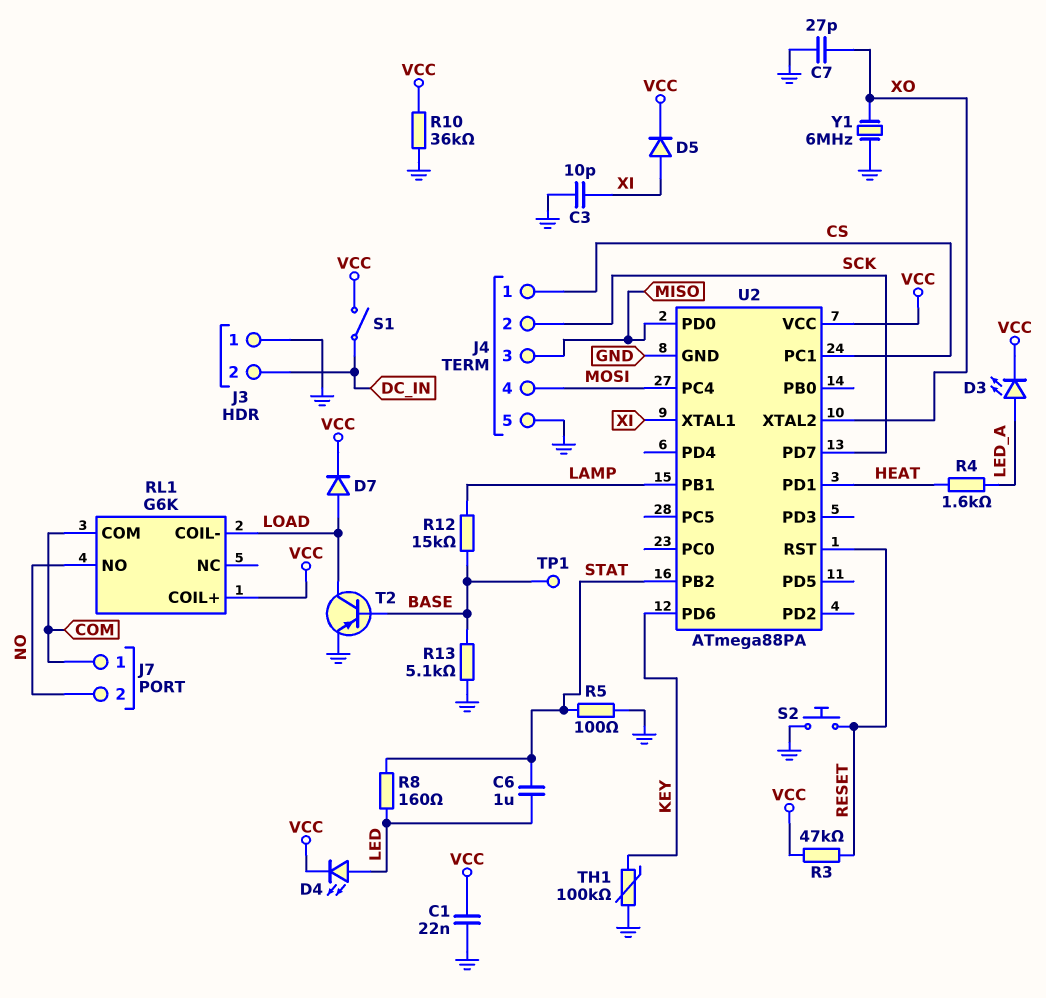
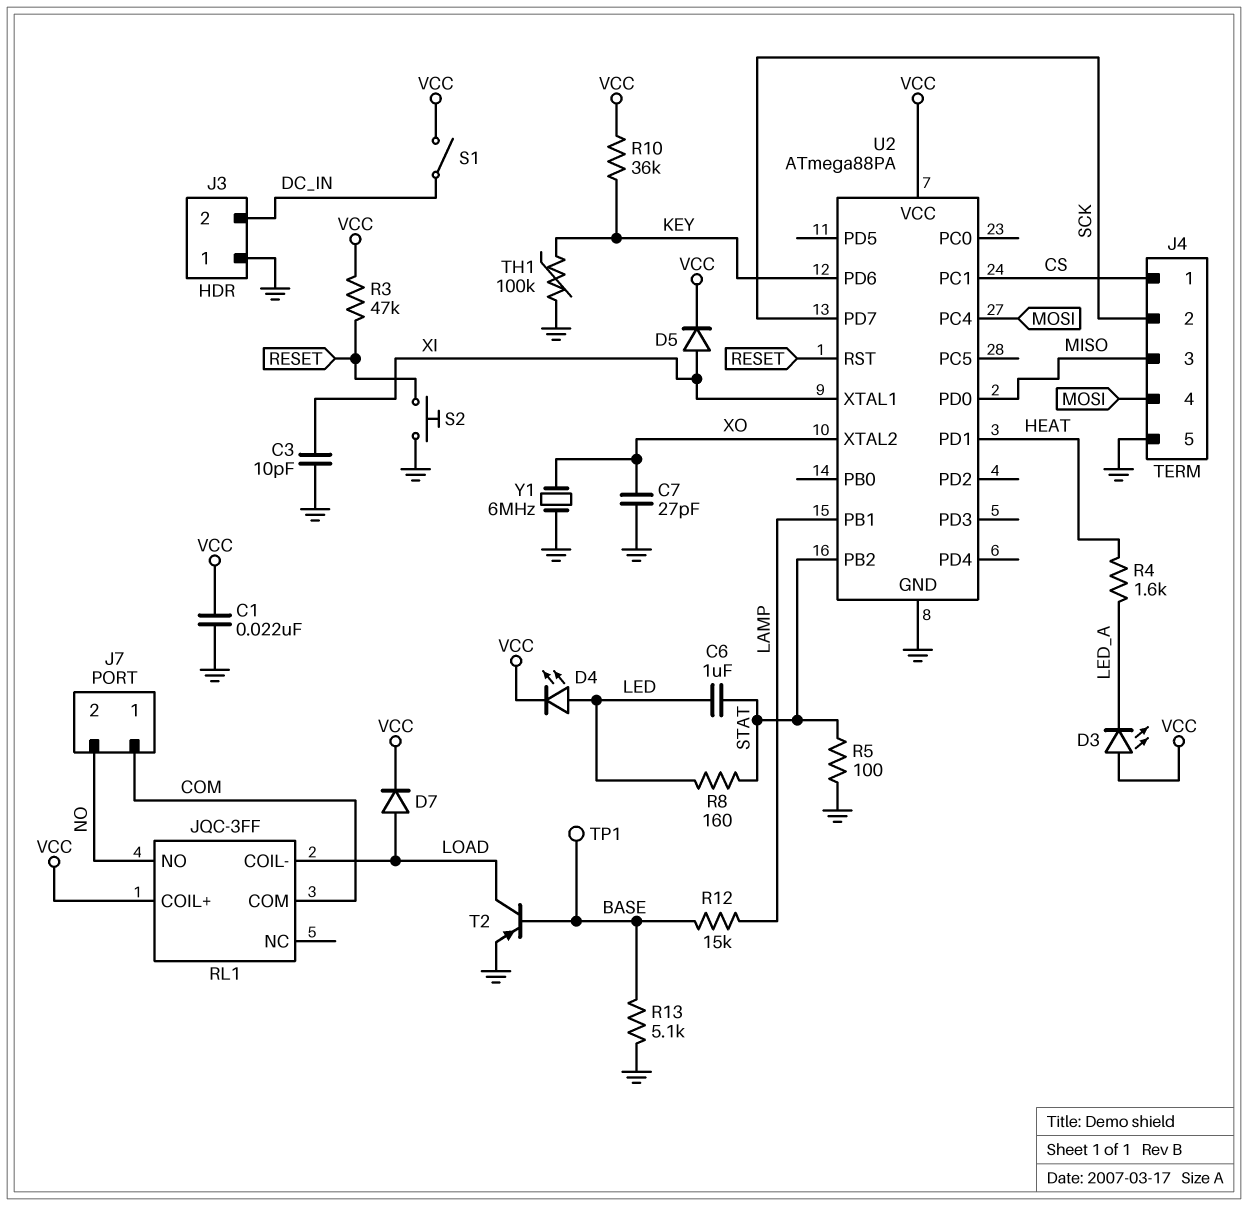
D3: LED (A LED_A, K VCC) -> LED (A VCC, K LED_A)
R10: 36k (GND, VCC) -> 36k (KEY, VCC)
RL1: G6K -> JQC-3FF

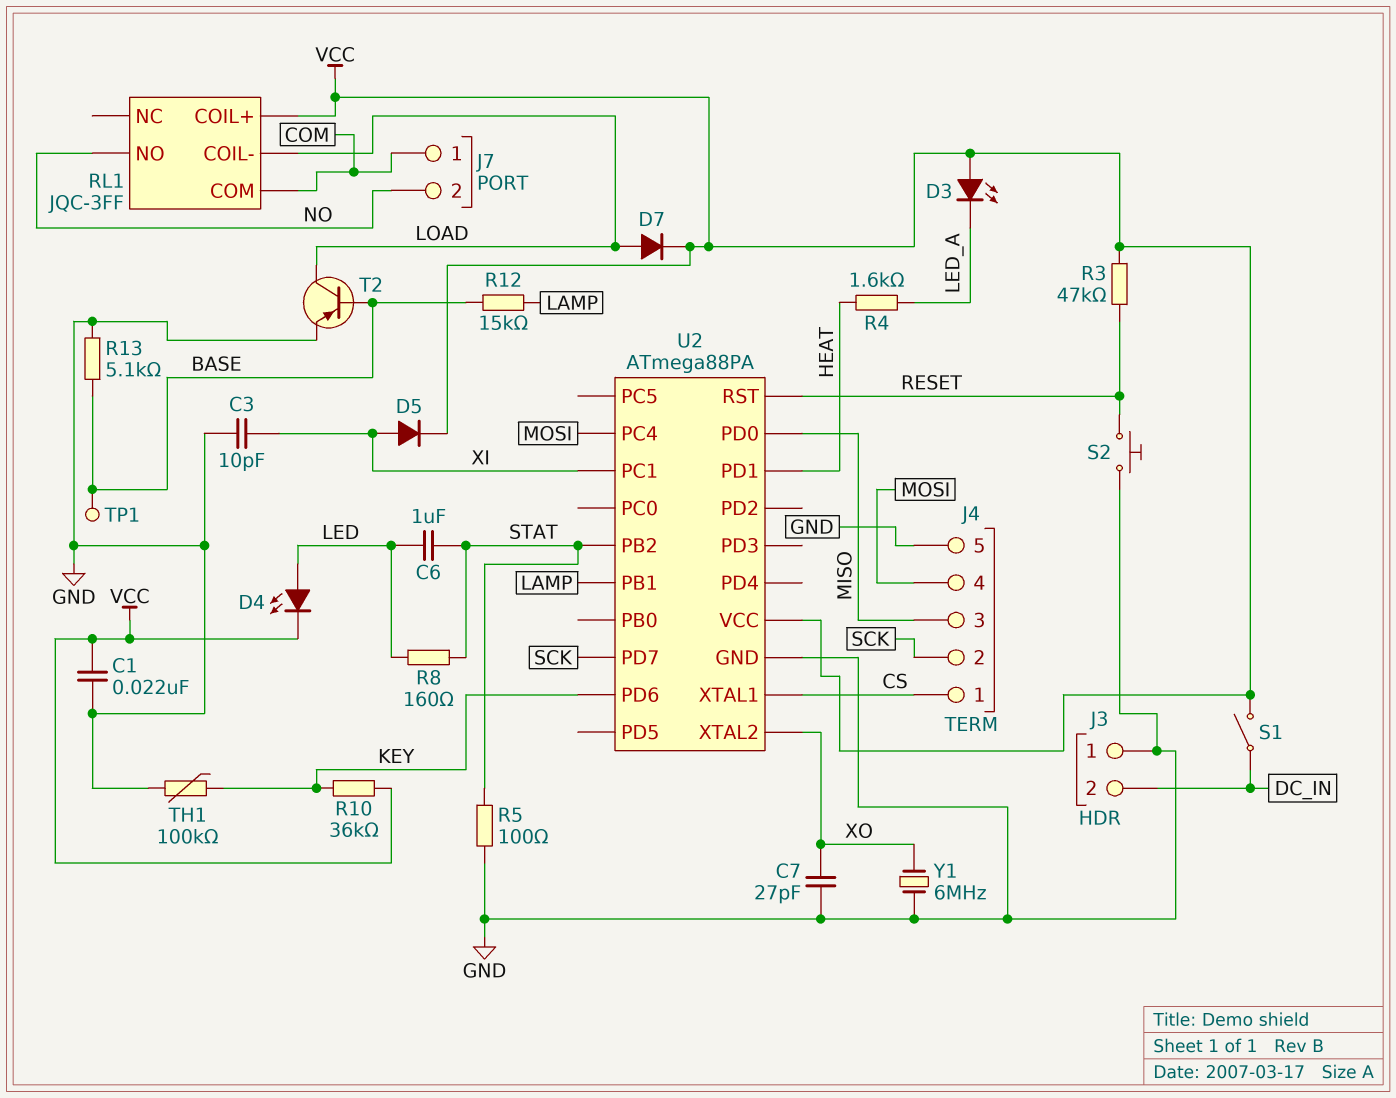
U2 pin PC1: CS -> XI
U2 pin XTAL1: XI -> CS

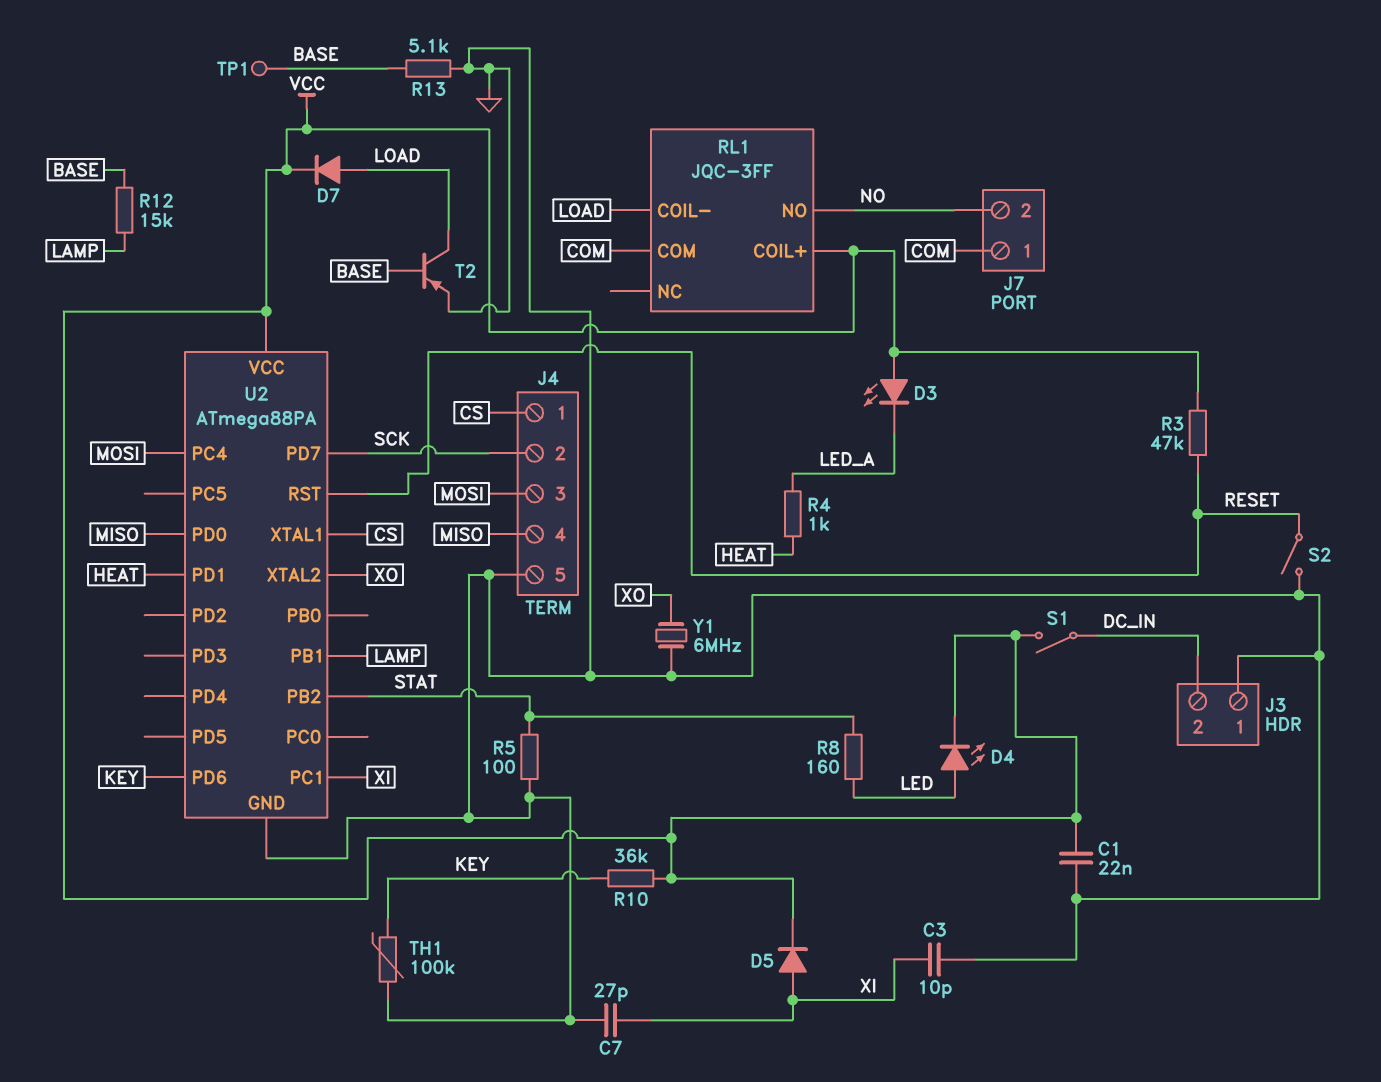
C6: 1uF (LED, STAT) -> none
C7: 27pF (GND, XO) -> 27pF (GND, XI)
J4 pin 3: MISO -> MOSI
J4 pin 4: MOSI -> MISO
R4: 1.6k (HEAT, LED_A) -> 1k (HEAT, LED_A)
S2: button (GND, RESET) -> switch (GND, RESET)

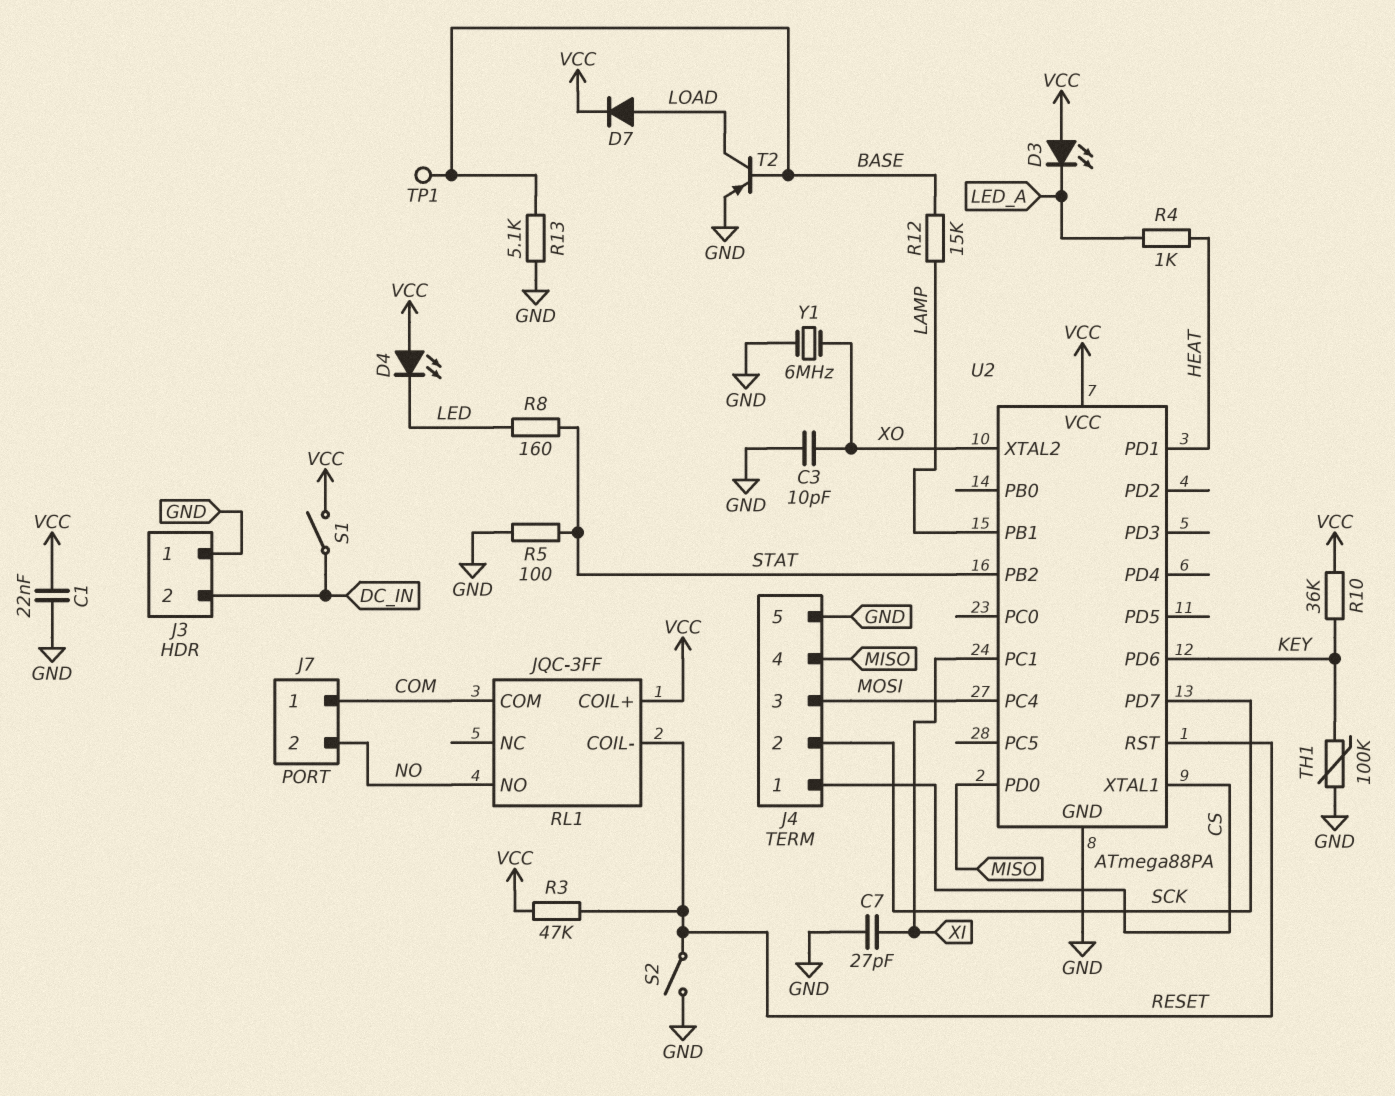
C3: 10pF (GND, XI) -> 10pF (GND, XO)
D4: LED (A LED, K VCC) -> LED (A VCC, K LED)
D5: diode (A XI, K VCC) -> none
RL1 pin COIL-: LOAD -> RESET

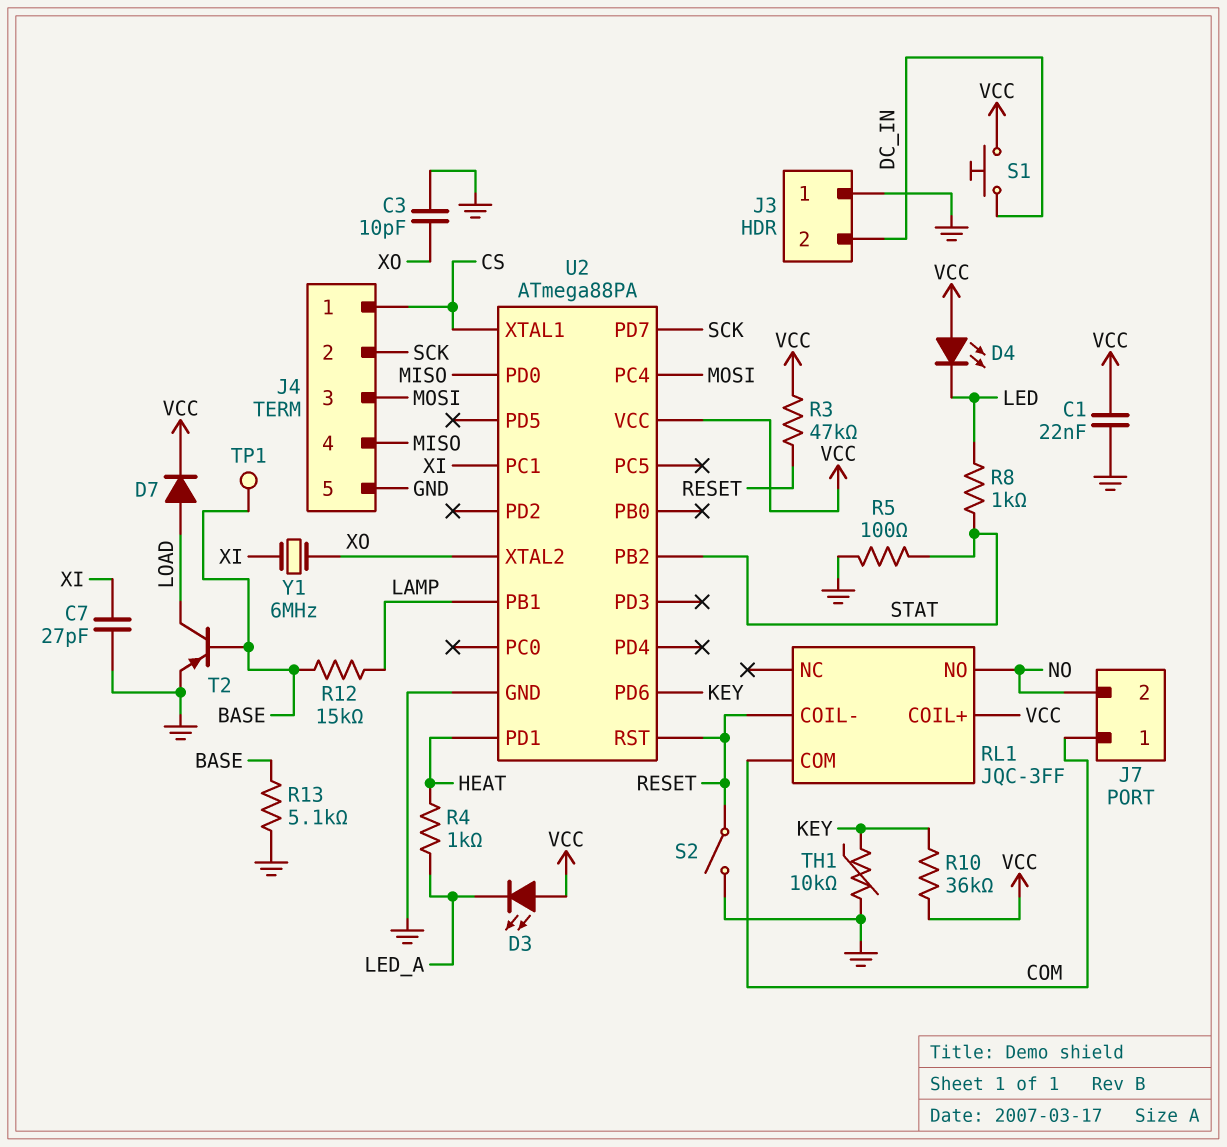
R8: 160 (LED, STAT) -> 1k (LED, STAT)
S1: switch (DC_IN, VCC) -> button (DC_IN, VCC)
TH1: 100k (GND, KEY) -> 10k (GND, KEY)
Y1: 6MHz (GND, XO) -> 6MHz (XI, XO)

